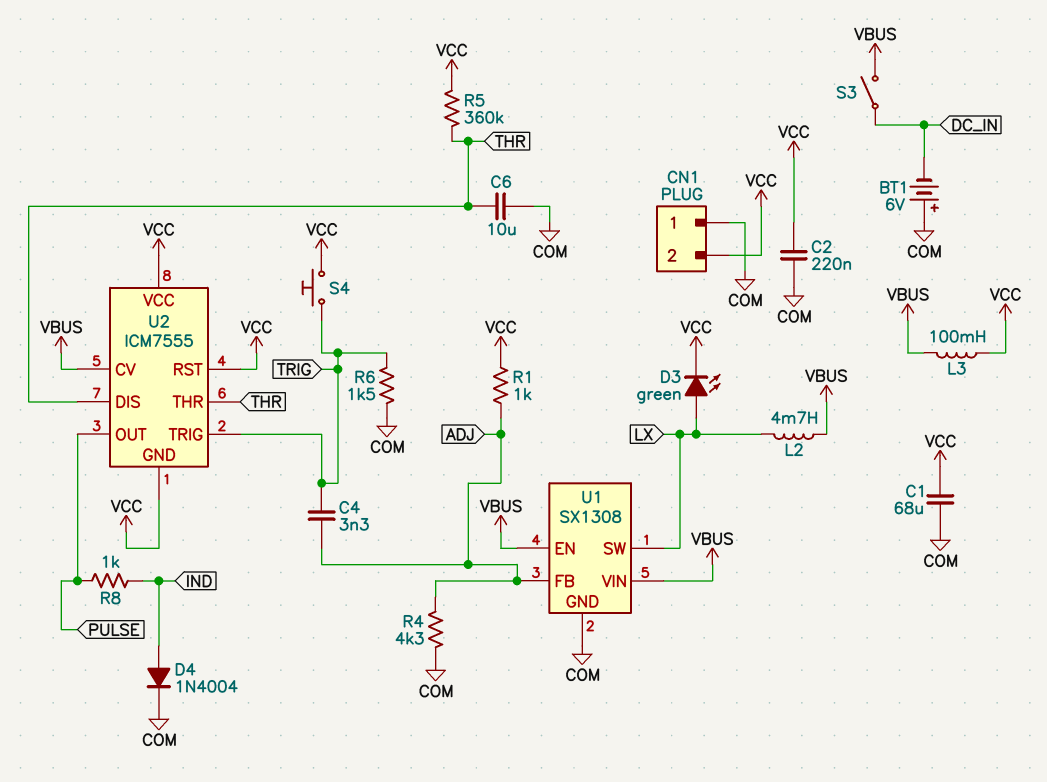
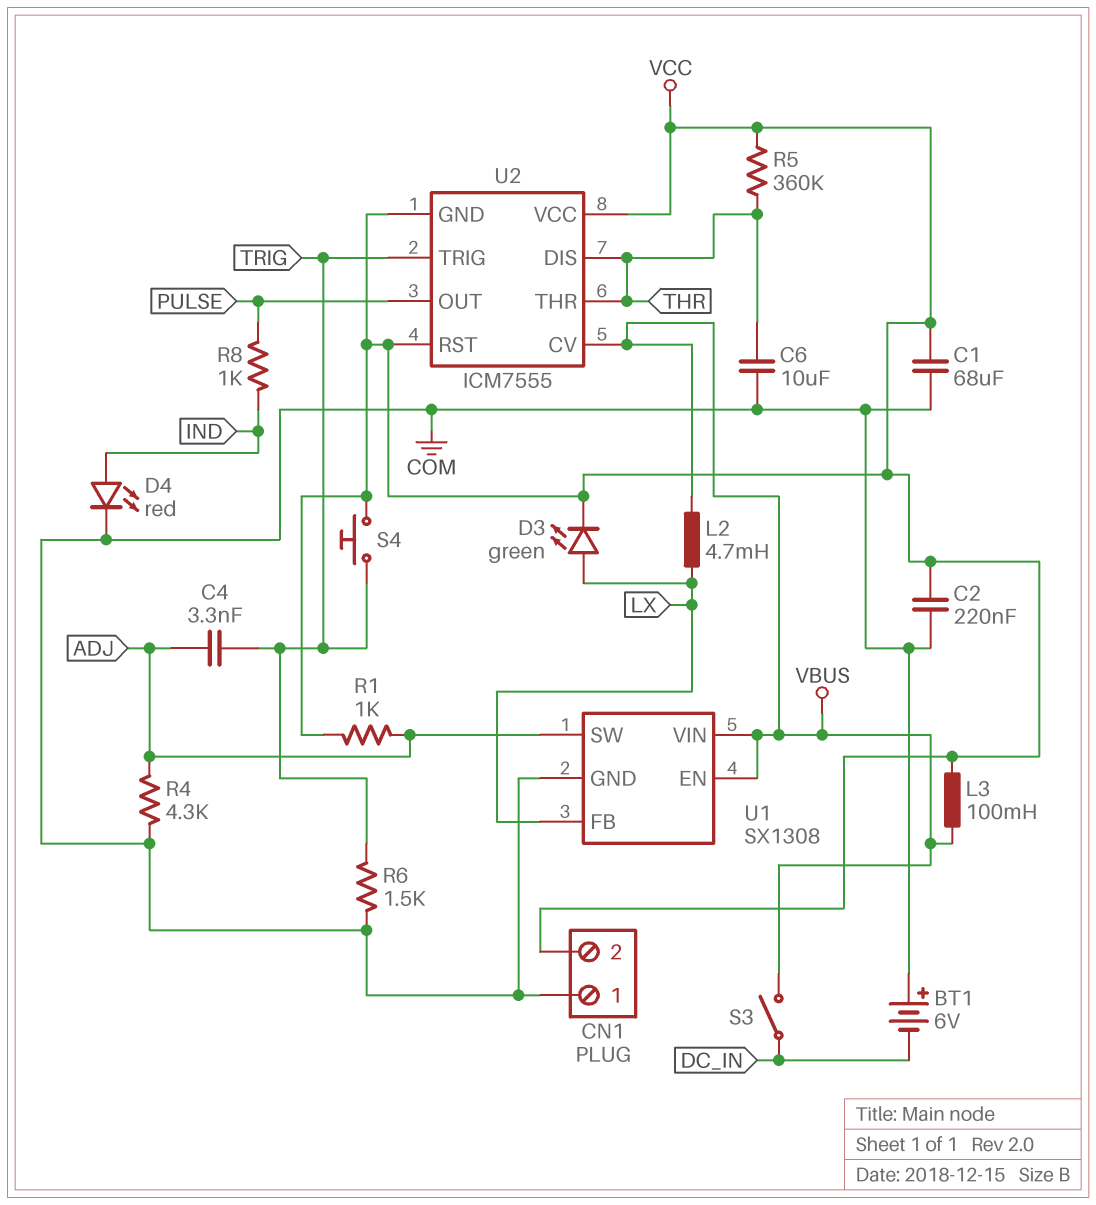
D4: diode 1N4004 (A IND, K COM) -> LED red (A IND, K COM)
U1 pin FB: ADJ -> LX
U1 pin SW: LX -> ADJ

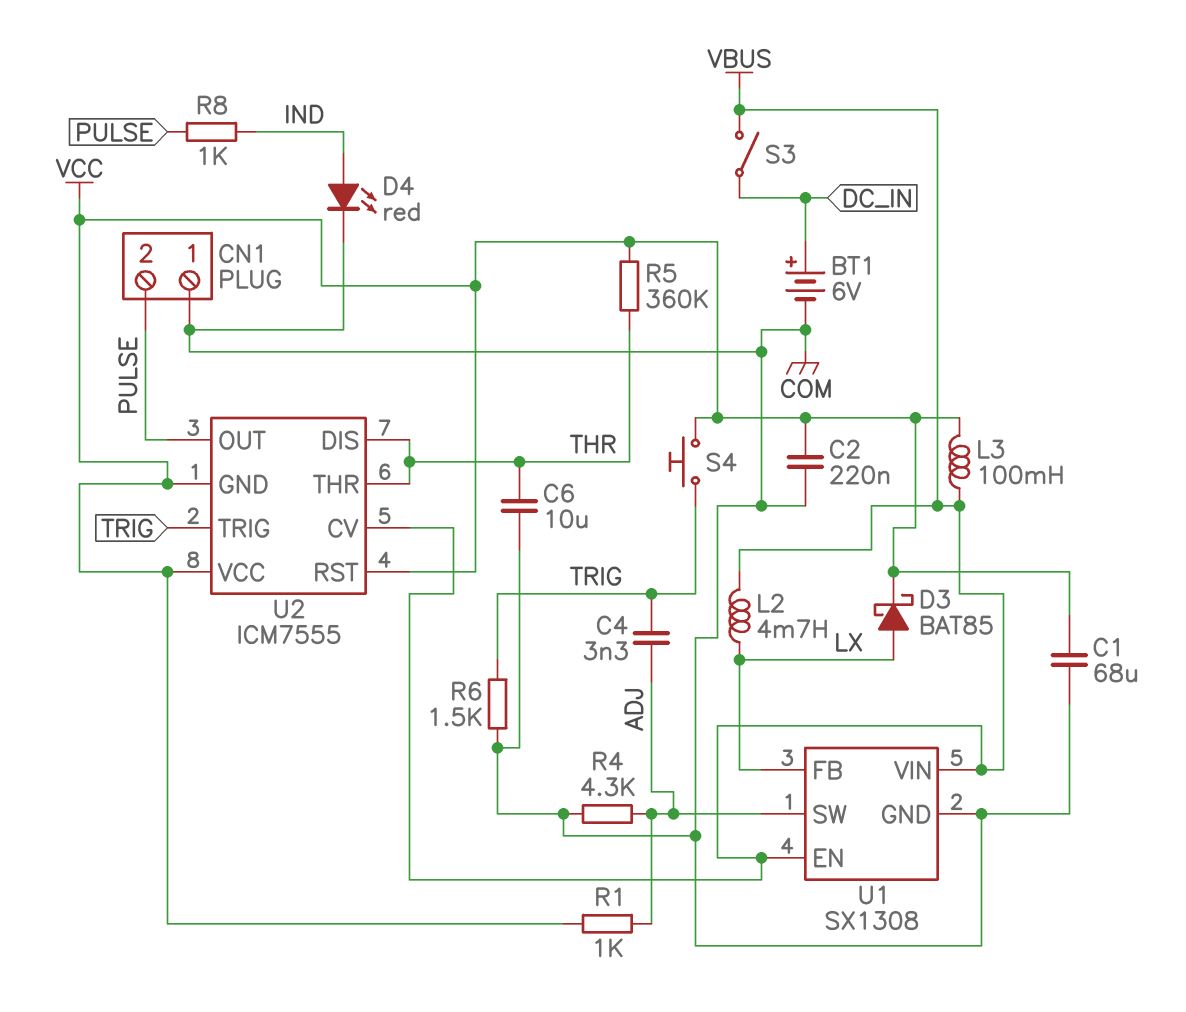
BT1: 6V (plus COM, minus DC_IN) -> 6V (plus DC_IN, minus COM)
CN1 pin 2: VCC -> PULSE
D3: LED green (A LX, K VCC) -> schottky BAT85 (A LX, K VCC)

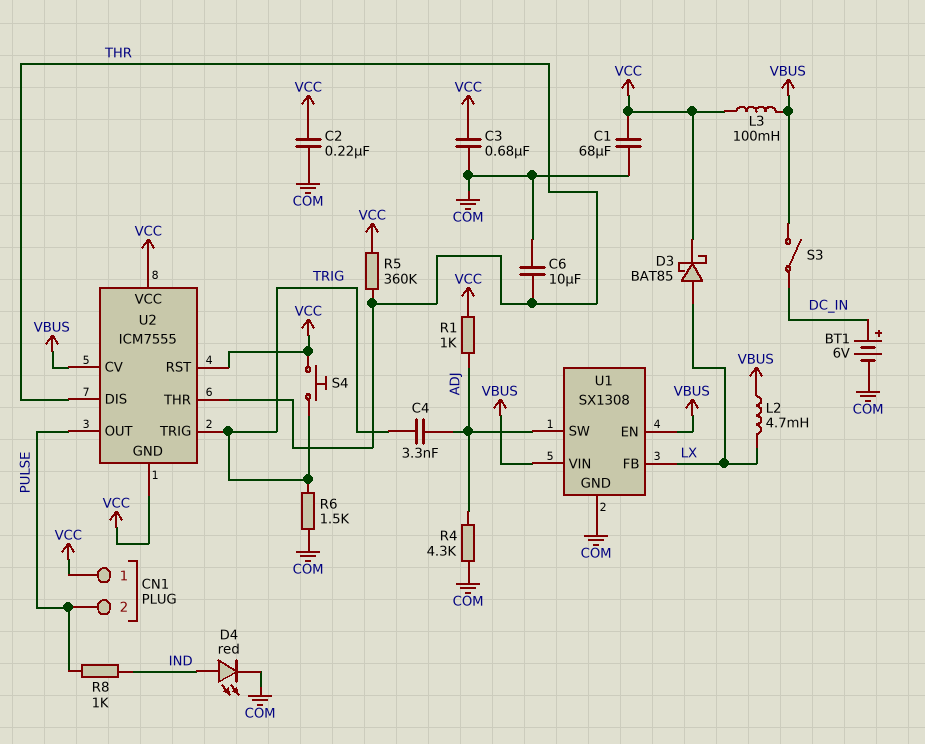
C3: none -> 680nF (COM, VCC)
CN1 pin 1: COM -> VCC

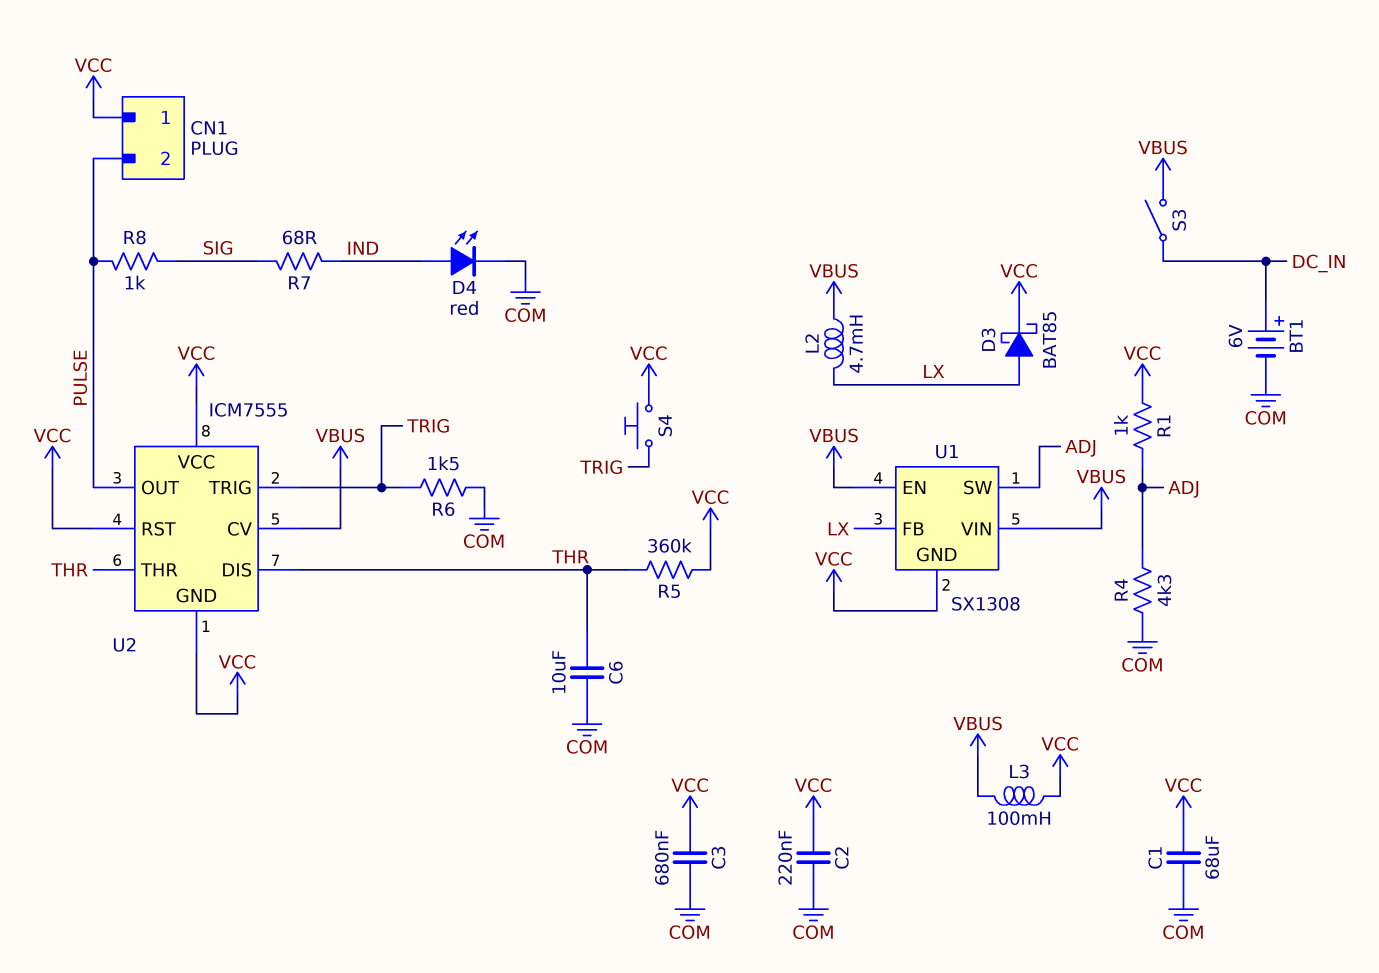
C4: 3.3nF (ADJ, TRIG) -> none
R7: none -> 68 (IND, SIG)
R8: 1k (IND, PULSE) -> 1k (PULSE, SIG)
U1 pin GND: COM -> VCC

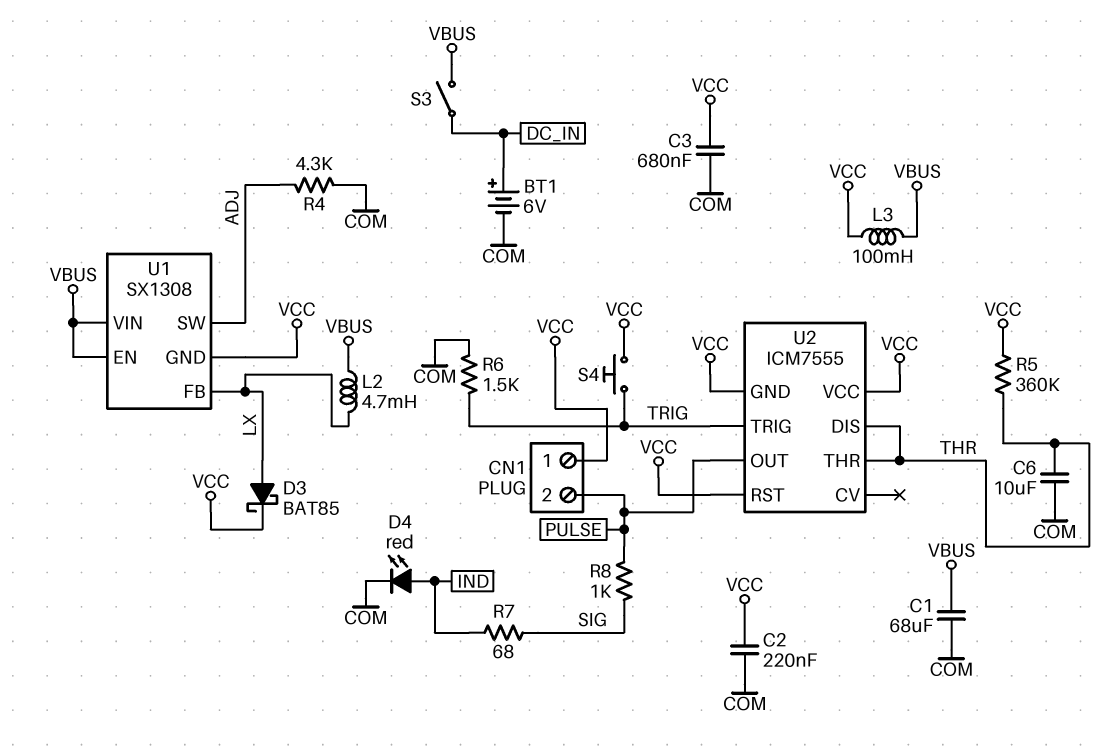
C1: 68uF (COM, VCC) -> 68uF (COM, VBUS)
R1: 1k (ADJ, VCC) -> none
U2 pin CV: VBUS -> none

